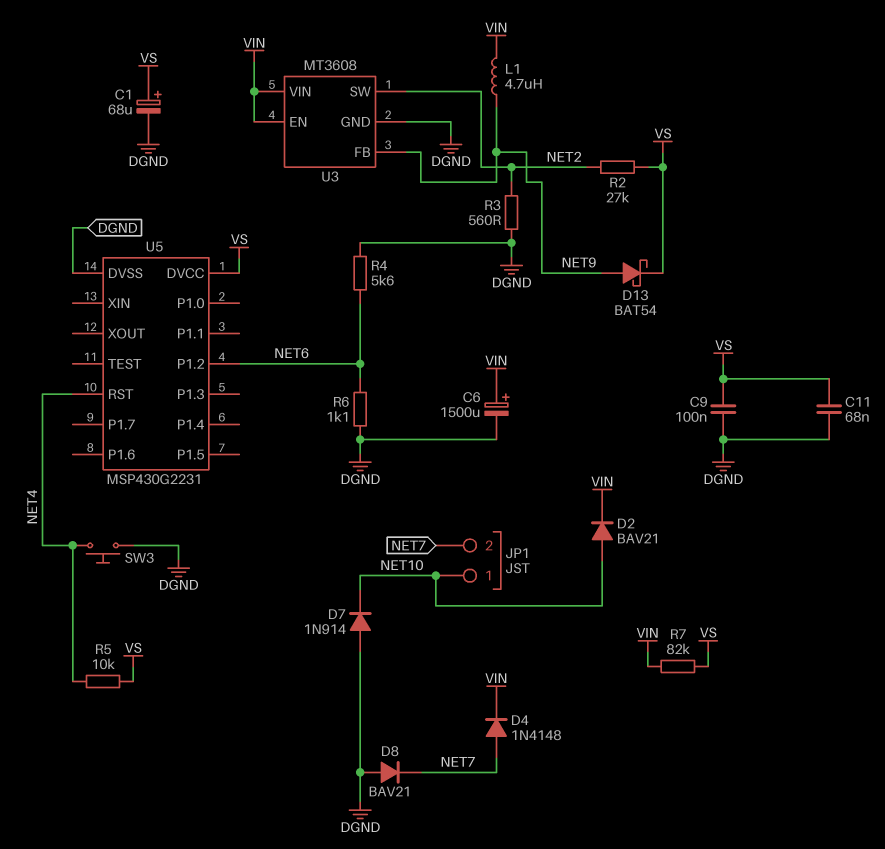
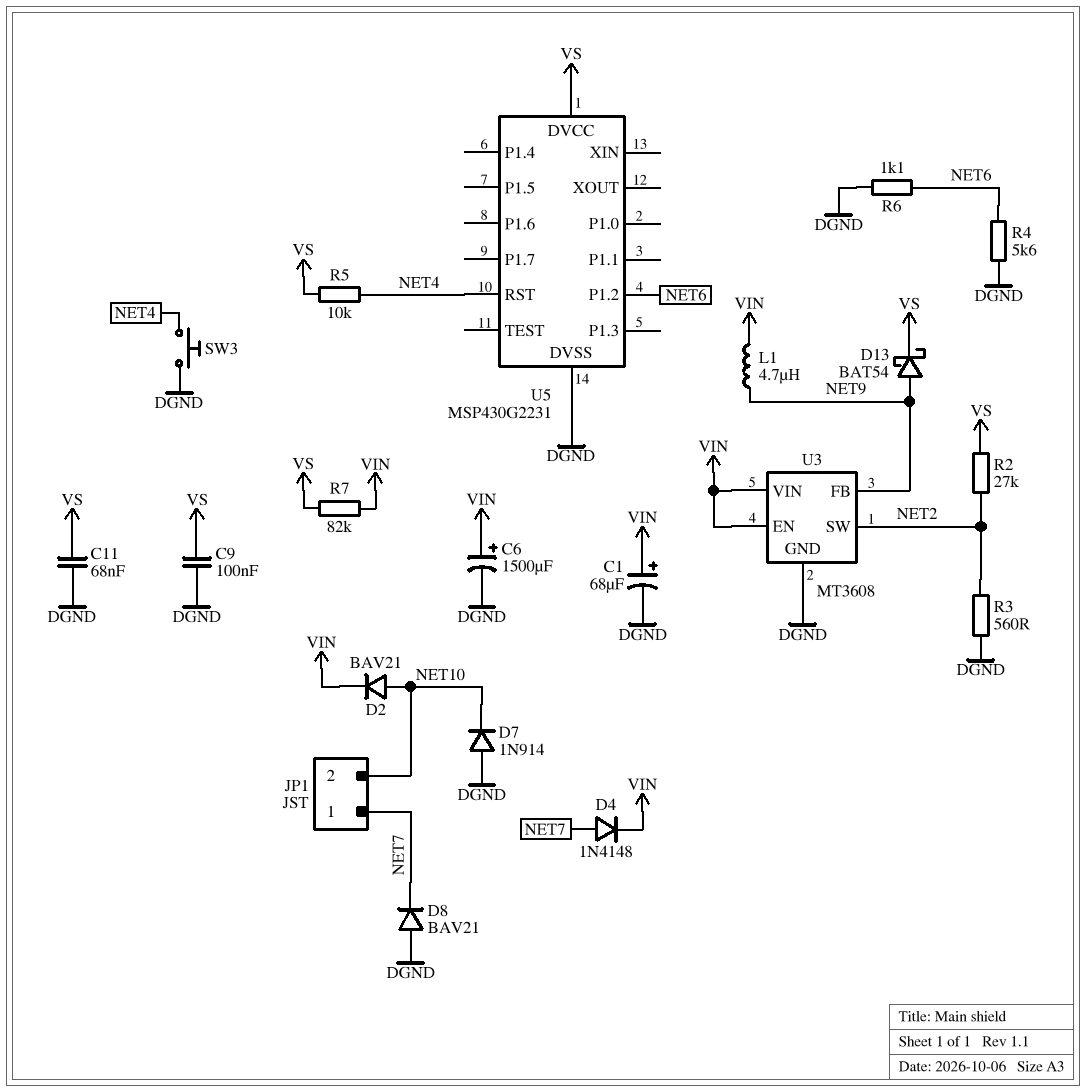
C1: 68uF (plus VS, minus DGND) -> 68uF (plus VIN, minus DGND)
JP1 pin 1: NET10 -> NET7
JP1 pin 2: NET7 -> NET10

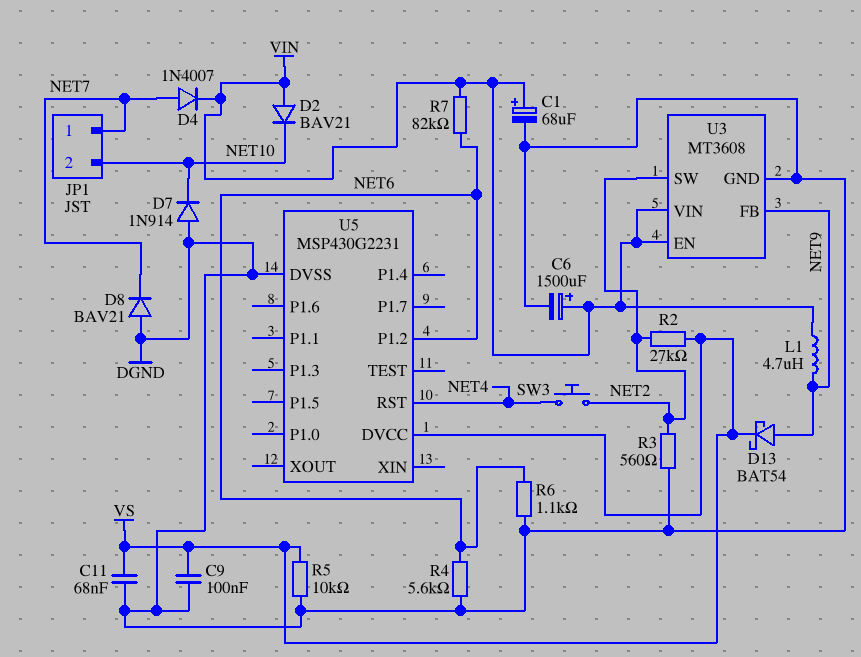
D2: diode BAV21 (A NET10, K VIN) -> diode BAV21 (A VIN, K NET10)
D4: diode 1N4148 (A NET7, K VIN) -> diode 1N4007 (A NET7, K VIN)
R5: 10k (NET4, VS) -> 10k (DGND, VS)
R7: 82k (VIN, VS) -> 82k (NET6, VIN)
SW3: button (DGND, NET4) -> button (NET2, NET4)

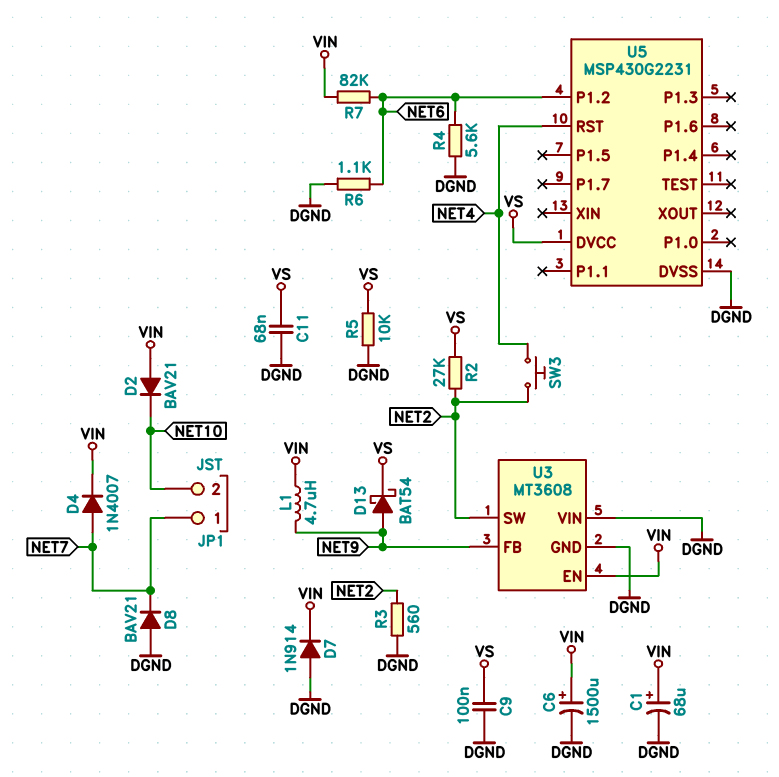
D7: diode 1N914 (A DGND, K NET10) -> diode 1N914 (A DGND, K VIN)
U3 pin VIN: VIN -> DGND

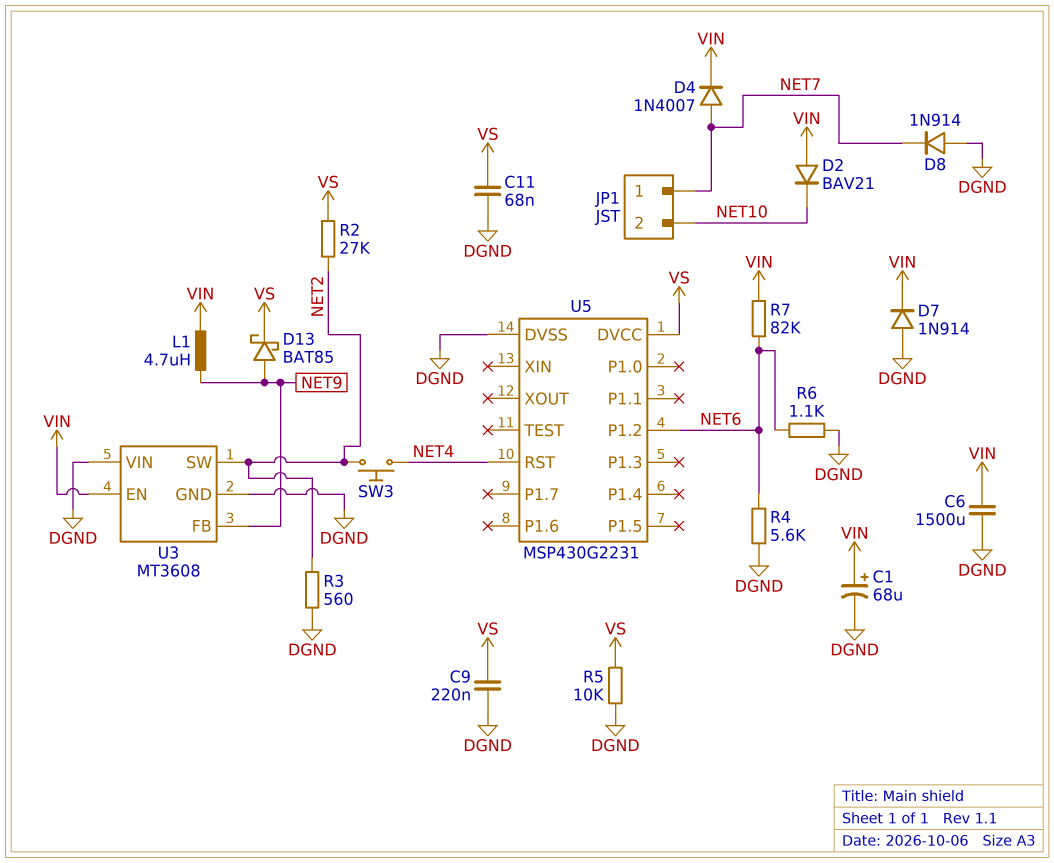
C6: 1500uF (plus VIN, minus DGND) -> 1500uF (DGND, VIN)
C9: 100nF (DGND, VS) -> 220nF (DGND, VS)
D8: diode BAV21 (A DGND, K NET7) -> diode 1N914 (A DGND, K NET7)
D13: schottky BAT54 (A NET9, K VS) -> schottky BAT85 (A NET9, K VS)

